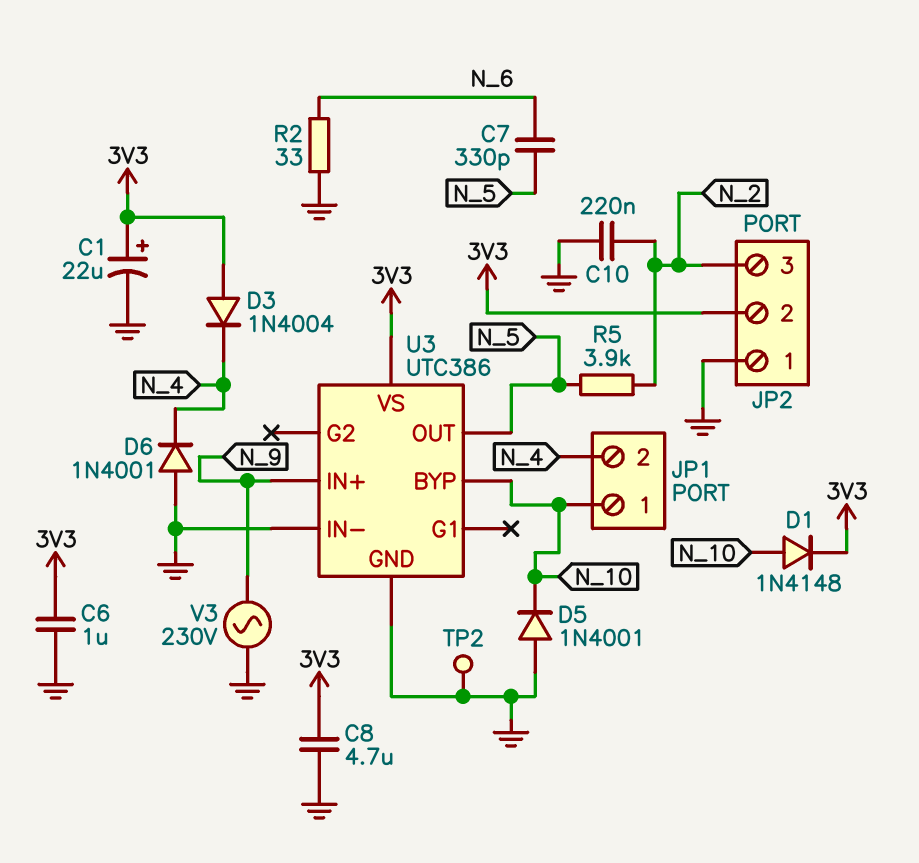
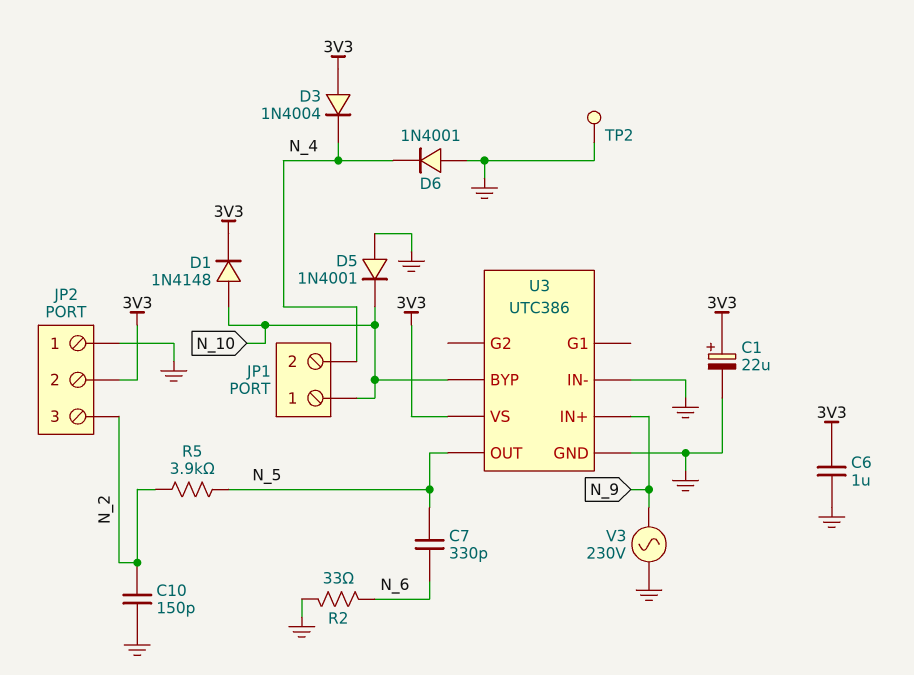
C8: 4.7uF (3V3, GND) -> none
C10: 220nF (GND, N_2) -> 150pF (GND, N_2)

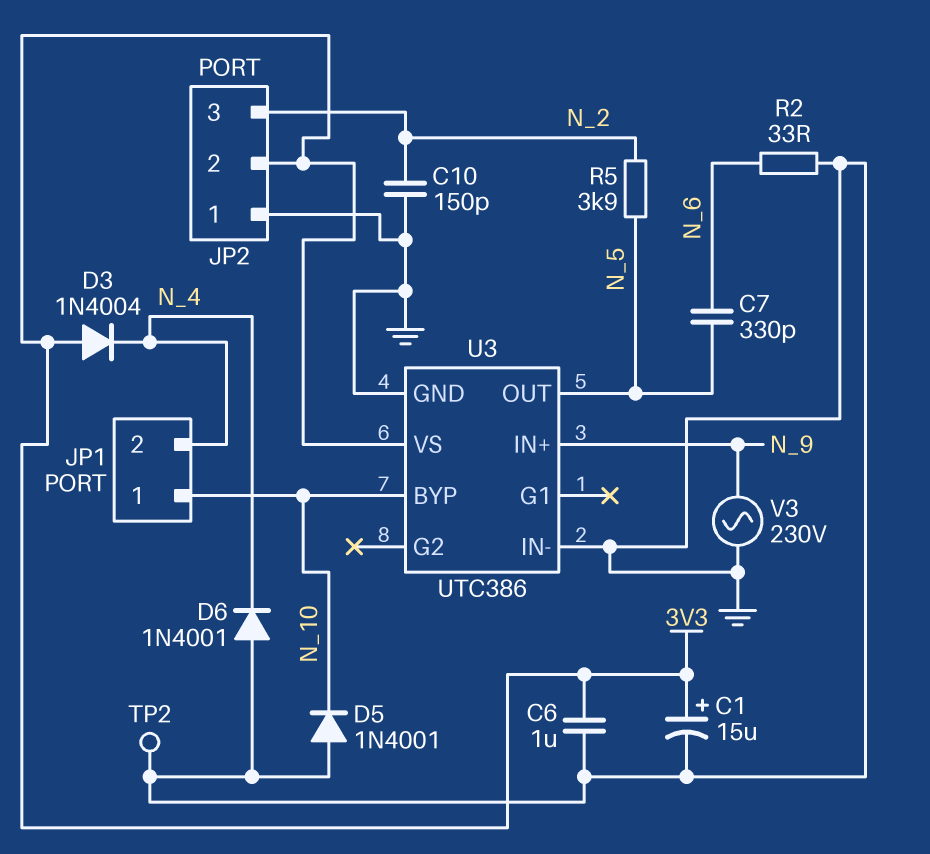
C1: 22uF (plus 3V3, minus GND) -> 15uF (plus 3V3, minus GND)
D1: diode 1N4148 (A N_10, K 3V3) -> none

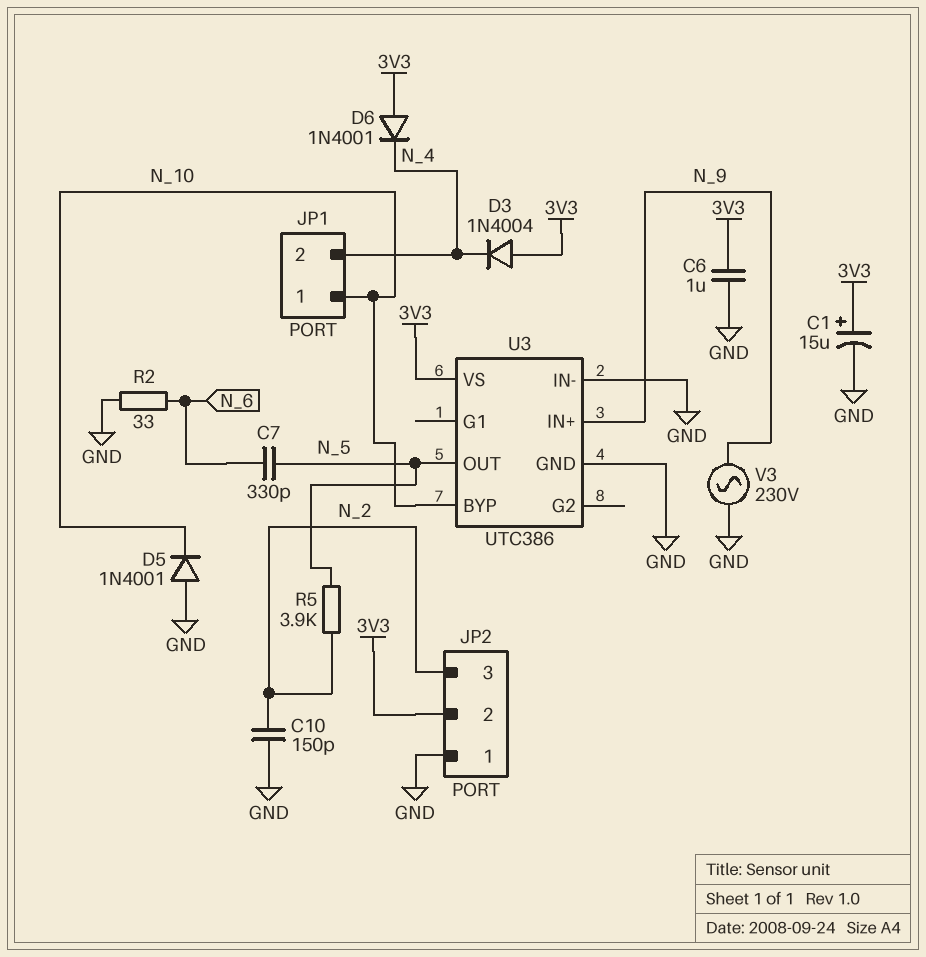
D6: diode 1N4001 (A GND, K N_4) -> diode 1N4001 (A 3V3, K N_4)
TP2: test point (GND) -> none

